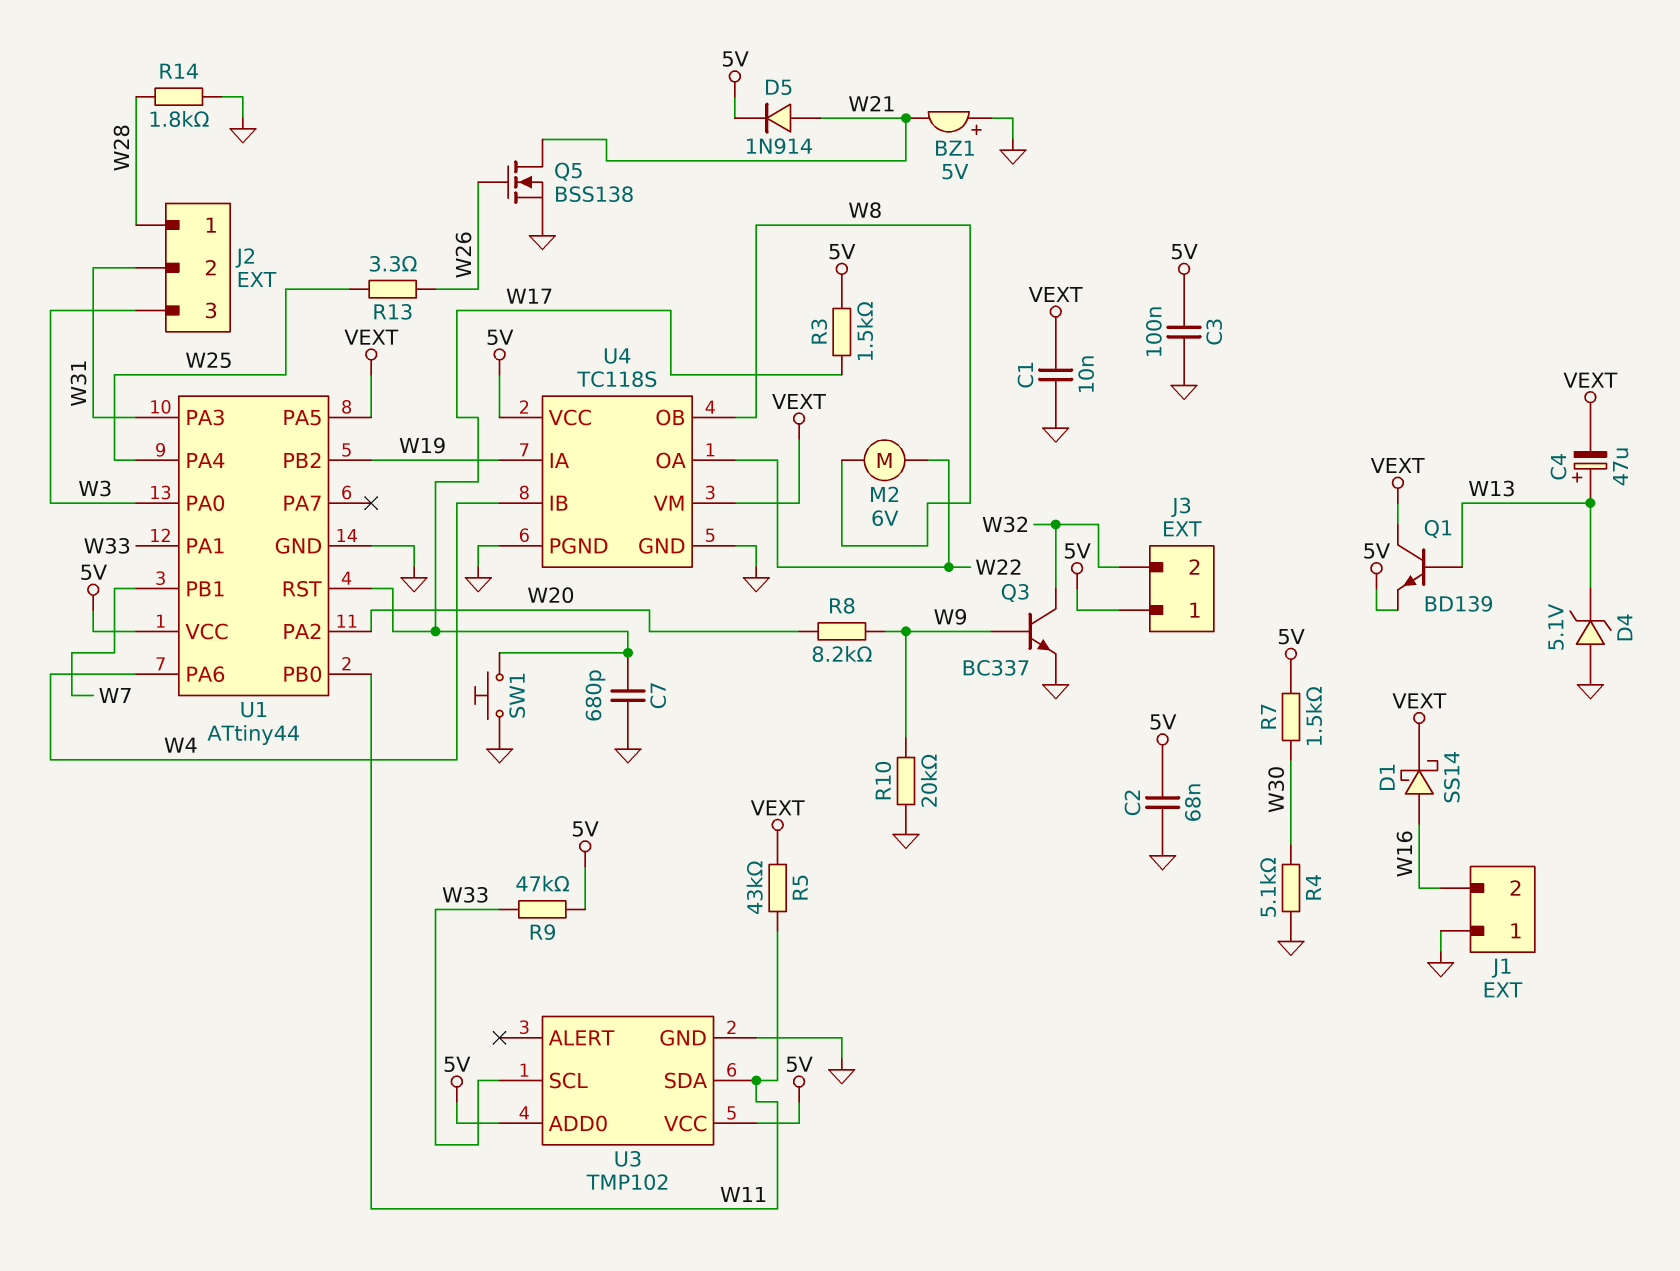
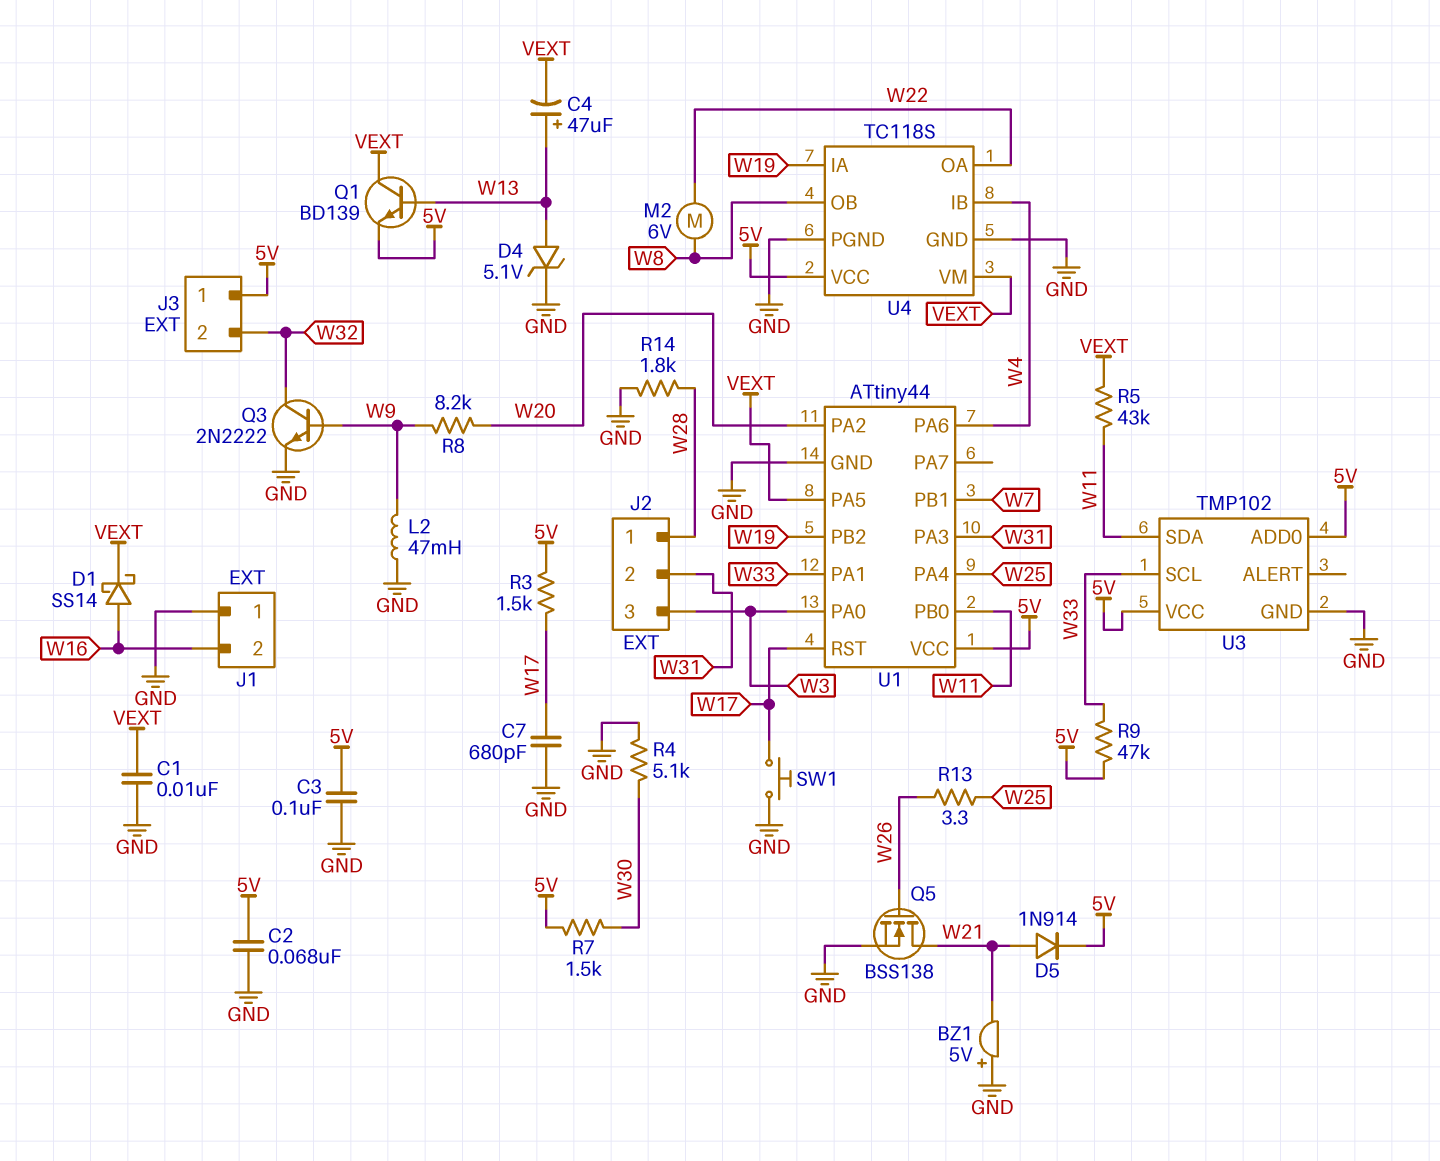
D4: zener 5.1V (A GND, K W13) -> zener 5.1V (A W13, K GND)
L2: none -> 47mH (GND, W9)
Q3: NPN BC337 (B W9, C W32, E GND) -> NPN 2N2222 (B W9, C W32, E GND)
R10: 20k (GND, W9) -> none

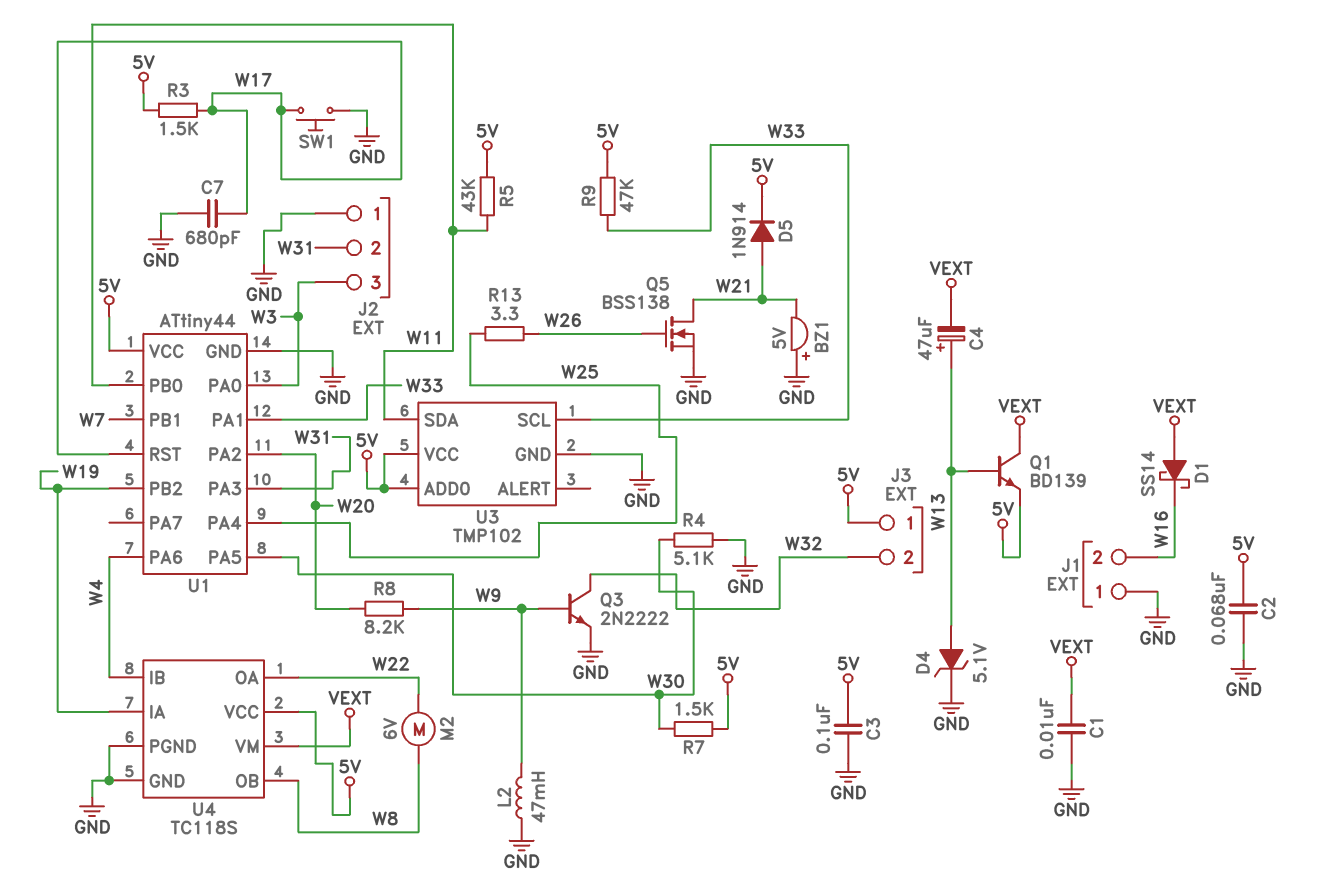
D1: schottky SS14 (A W16, K VEXT) -> schottky SS14 (A VEXT, K W16)
J2 pin 1: W28 -> GND
R5: 43k (VEXT, W11) -> 43k (5V, W11)
R14: 1.8k (GND, W28) -> none
U1 pin PA5: VEXT -> W30

